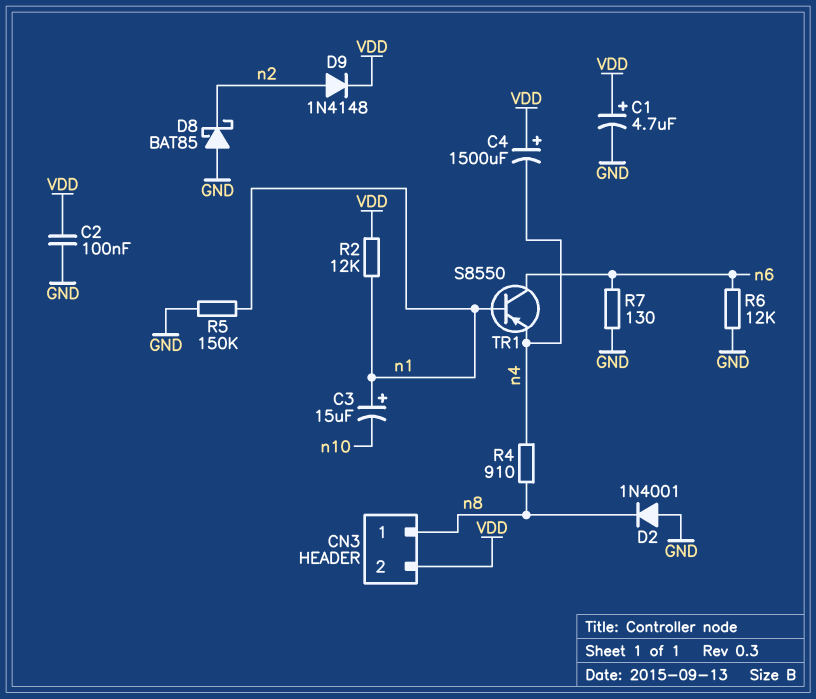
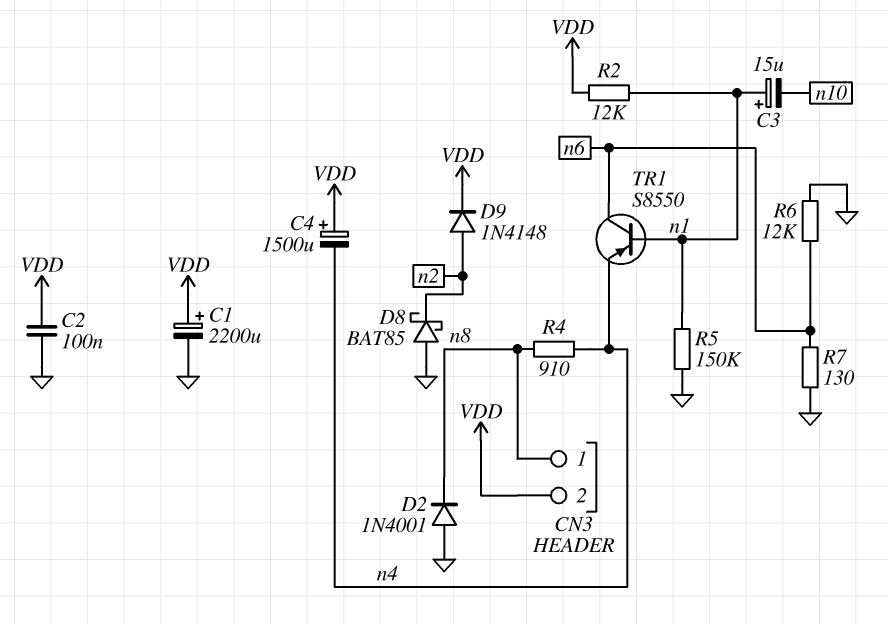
C1: 4.7uF (plus VDD, minus GND) -> 2200uF (plus VDD, minus GND)

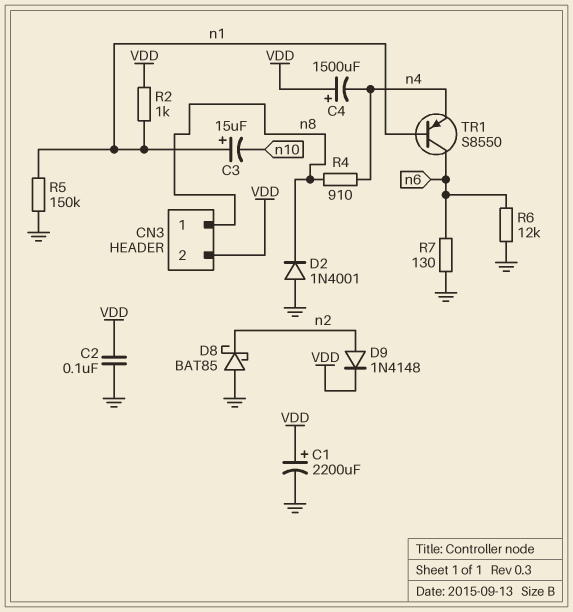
R2: 12k (VDD, n1) -> 1k (VDD, n1)

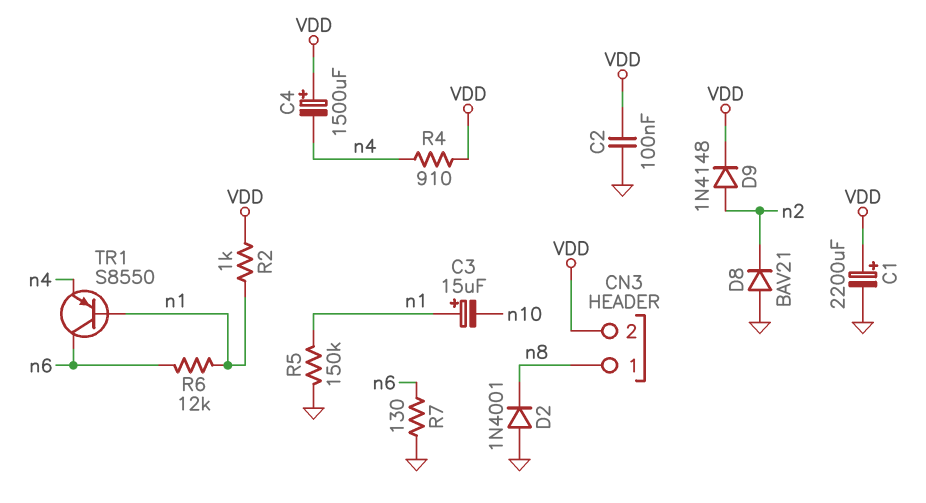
D8: schottky BAT85 (A GND, K n2) -> diode BAV21 (A GND, K n2)
R4: 910 (n4, n8) -> 910 (VDD, n4)
R6: 12k (GND, n6) -> 12k (n1, n6)

